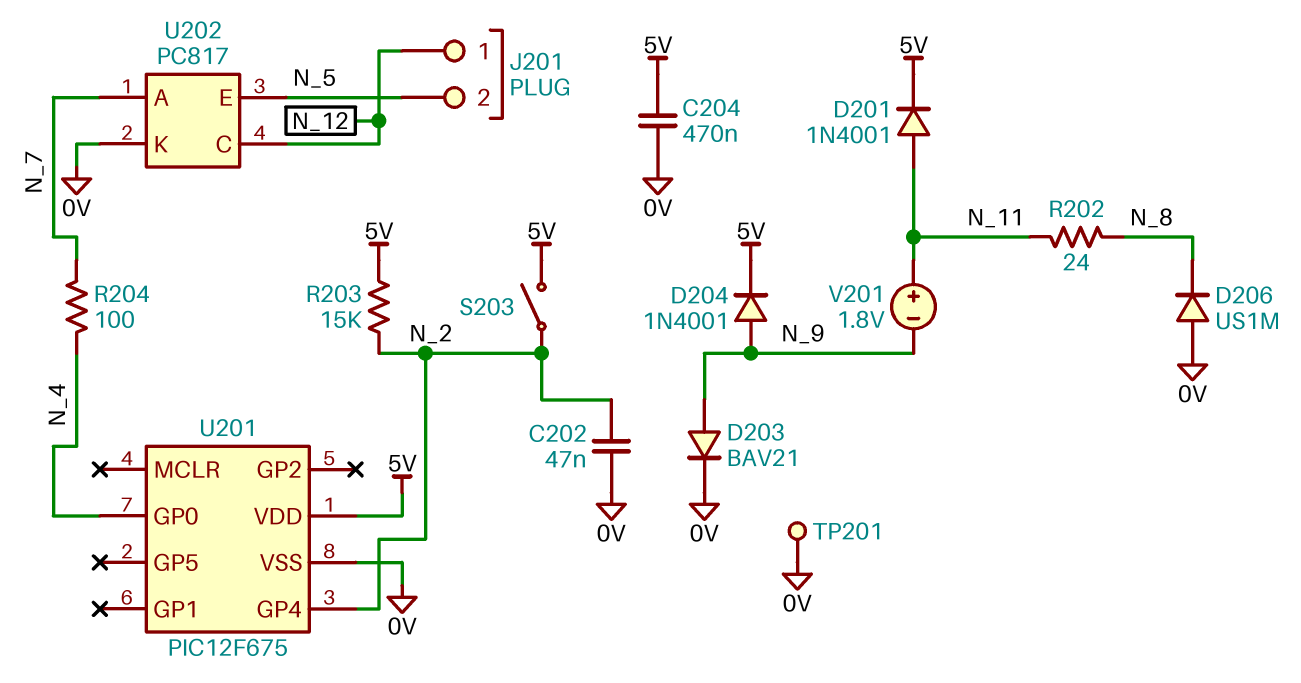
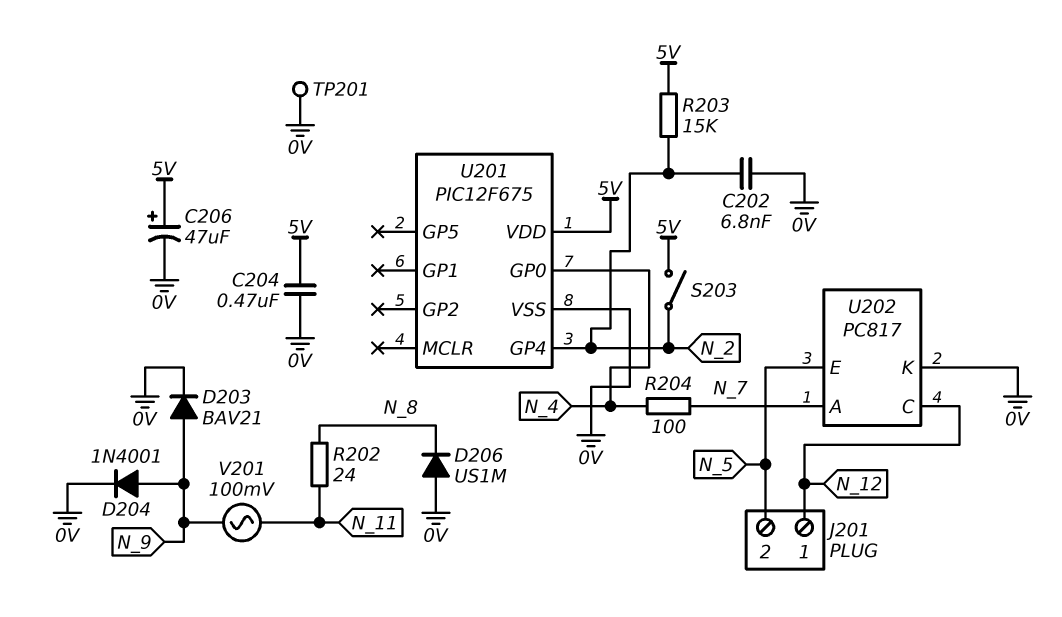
C202: 47nF (0V, N_2) -> 6.8nF (0V, N_2)
C206: none -> 47uF (plus 5V, minus 0V)
D201: diode 1N4001 (A N_11, K 5V) -> none
D204: diode 1N4001 (A N_9, K 5V) -> diode 1N4001 (A N_9, K 0V)
V201: 1.8V (plus N_11, minus N_9) -> AC 100mV (N_9, N_11)

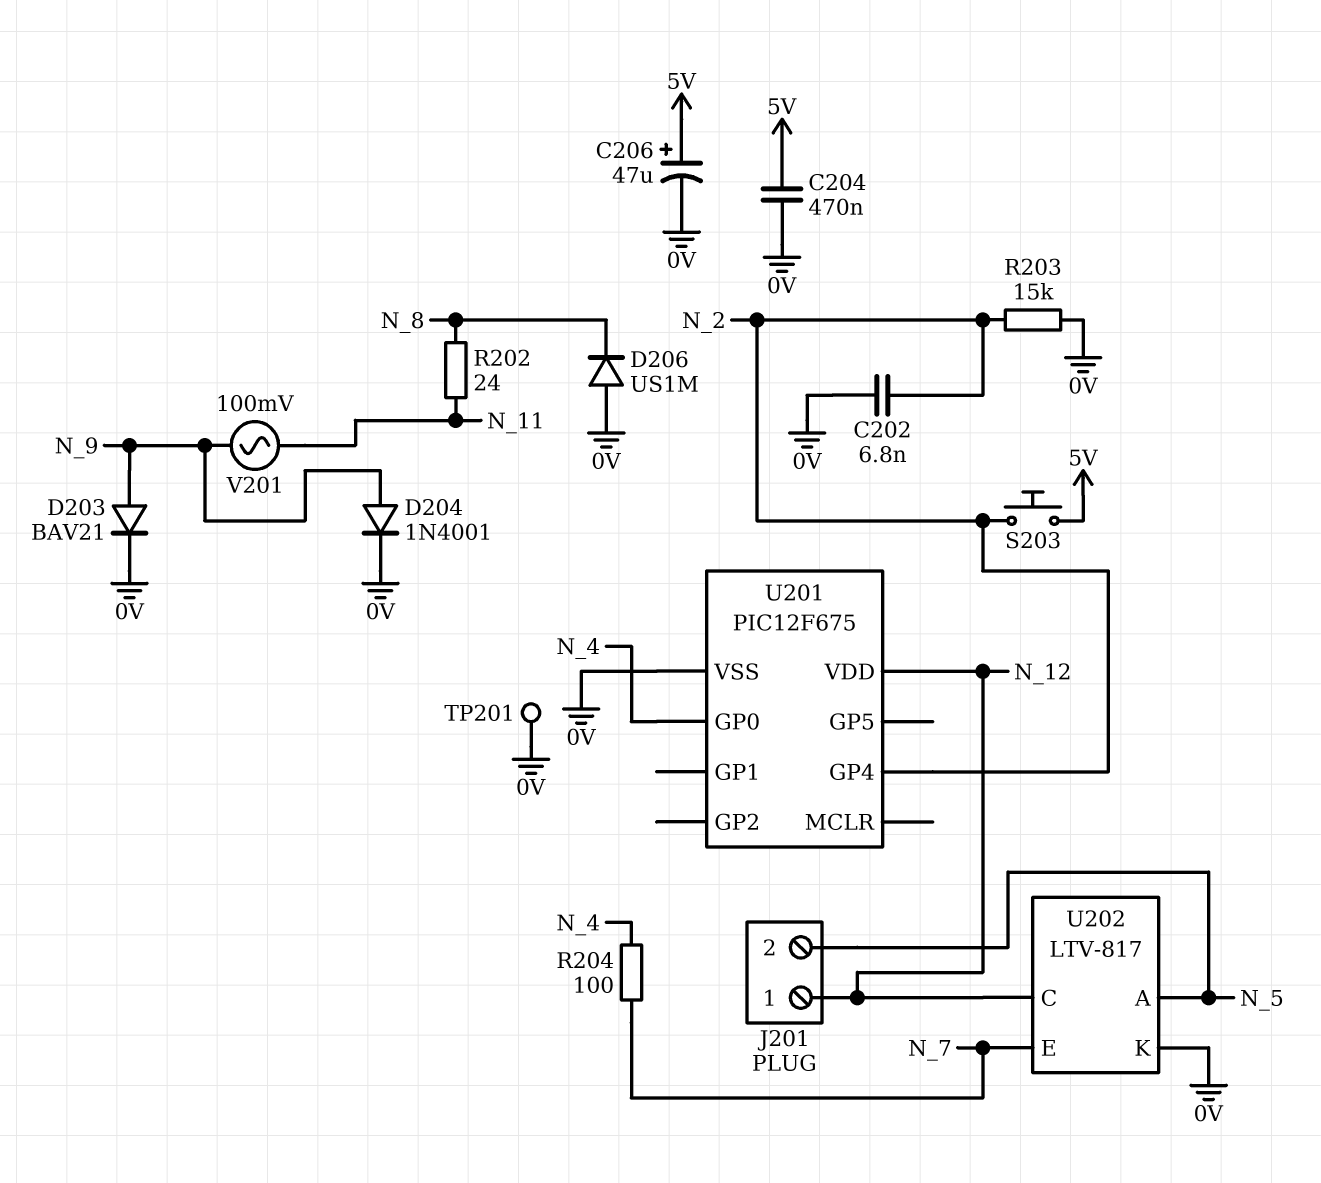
R203: 15k (5V, N_2) -> 15k (0V, N_2)
S203: switch (5V, N_2) -> button (5V, N_2)
U201 pin VDD: 5V -> N_12
U202: PC817 -> LTV-817
U202 pin A: N_7 -> N_5
U202 pin E: N_5 -> N_7

